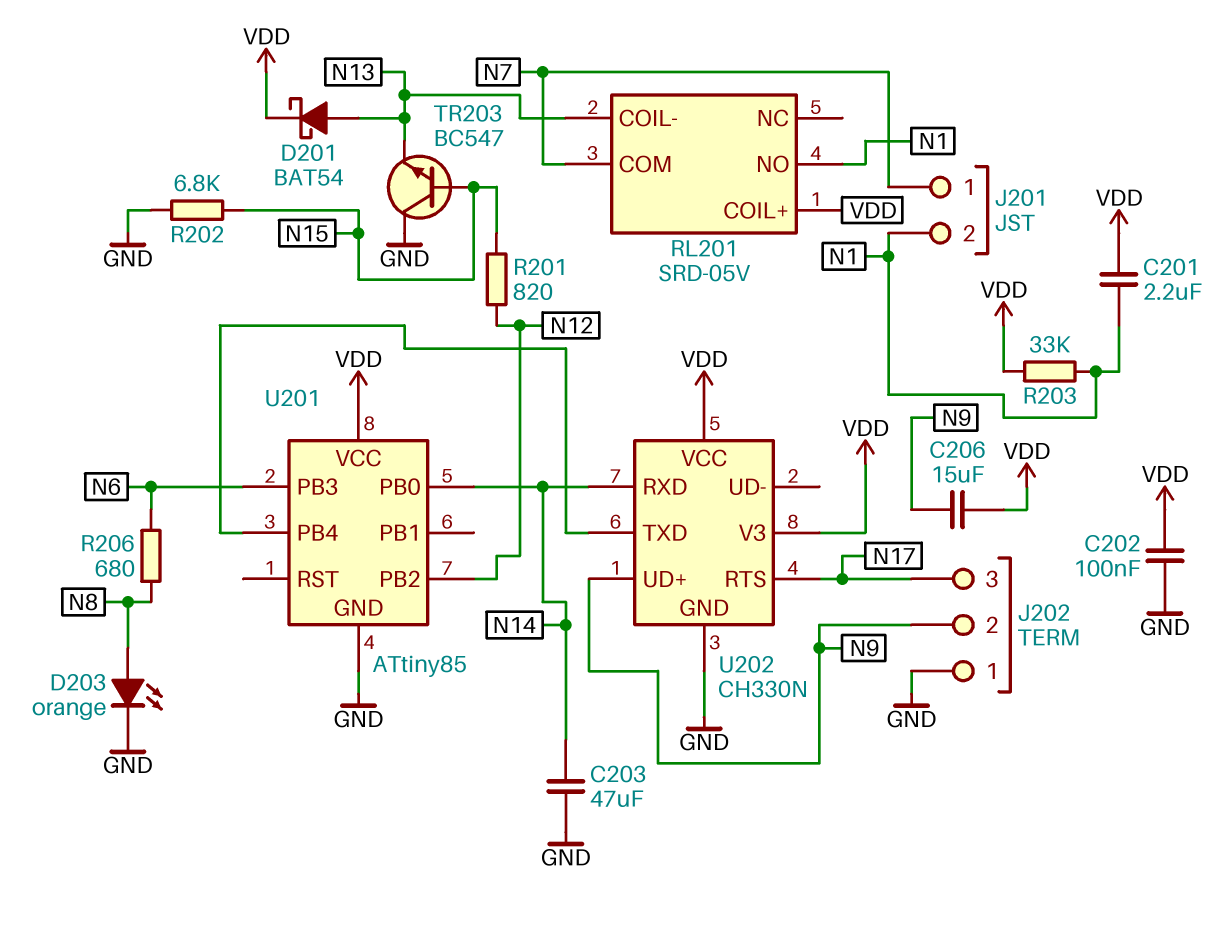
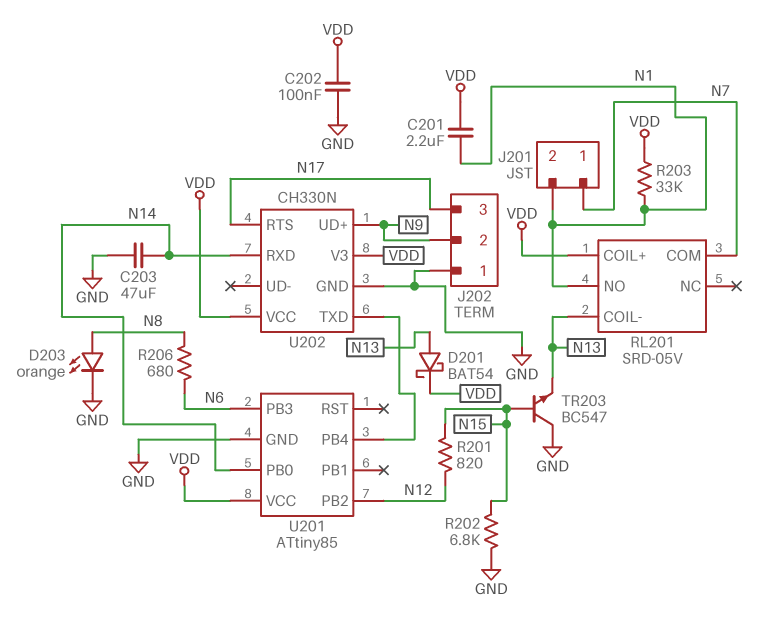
C206: 15uF (N9, VDD) -> none

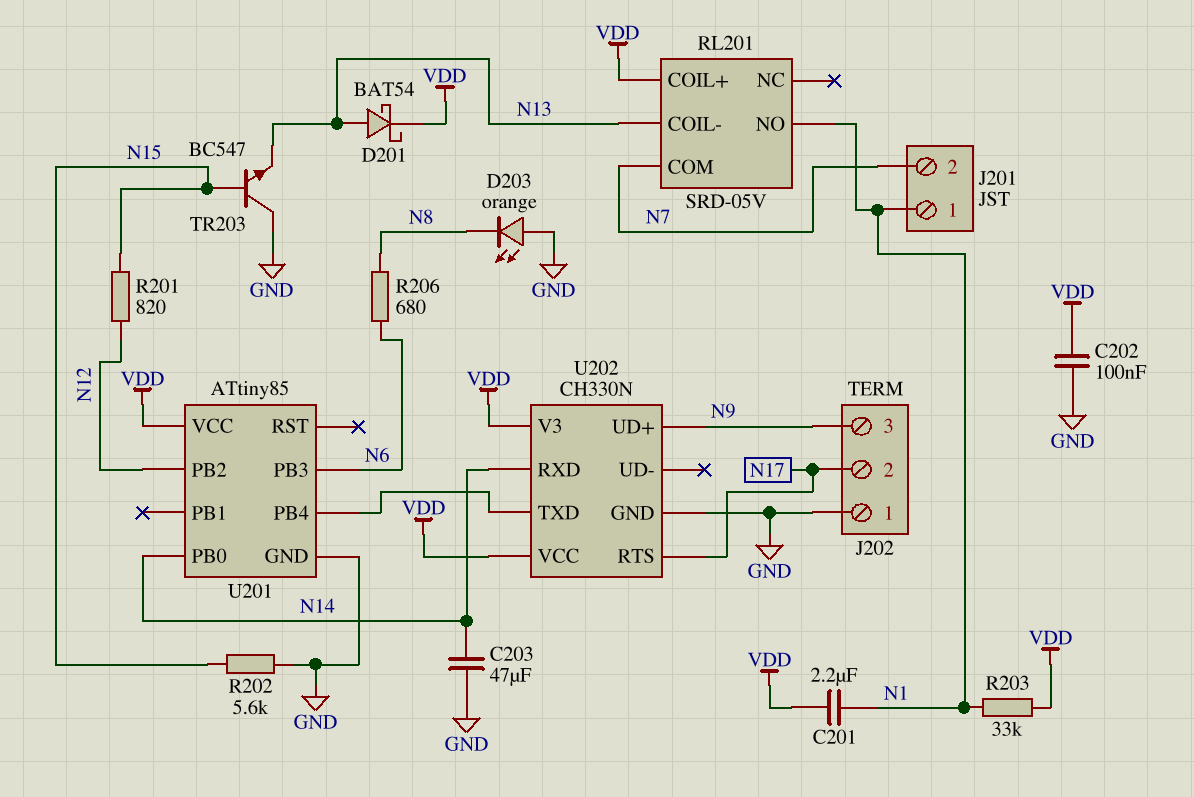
D203: LED orange (A N8, K GND) -> LED orange (A GND, K N8)
J201 pin 1: N7 -> N1
J201 pin 2: N1 -> N7
J202 pin 2: N9 -> N17
J202 pin 3: N17 -> N9
R202: 6.8k (GND, N15) -> 5.6k (GND, N15)

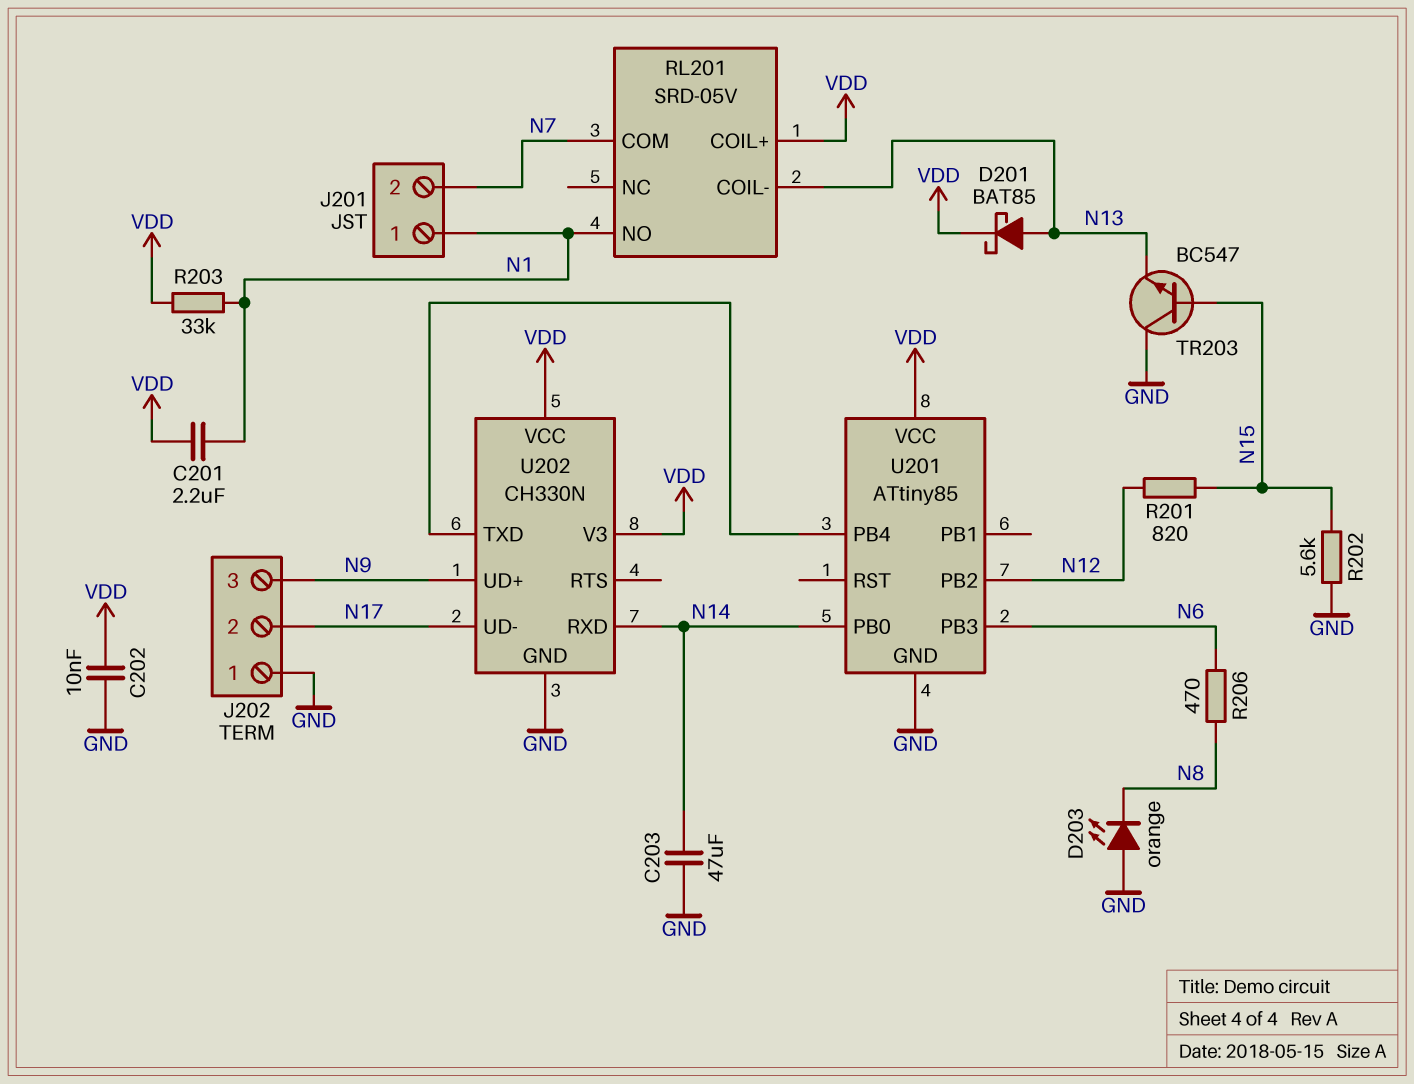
C202: 100nF (GND, VDD) -> 10nF (GND, VDD)
D201: schottky BAT54 (A N13, K VDD) -> schottky BAT85 (A N13, K VDD)
R206: 680 (N6, N8) -> 470 (N6, N8)
U202 pin RTS: N17 -> none
U202 pin UD-: none -> N17

